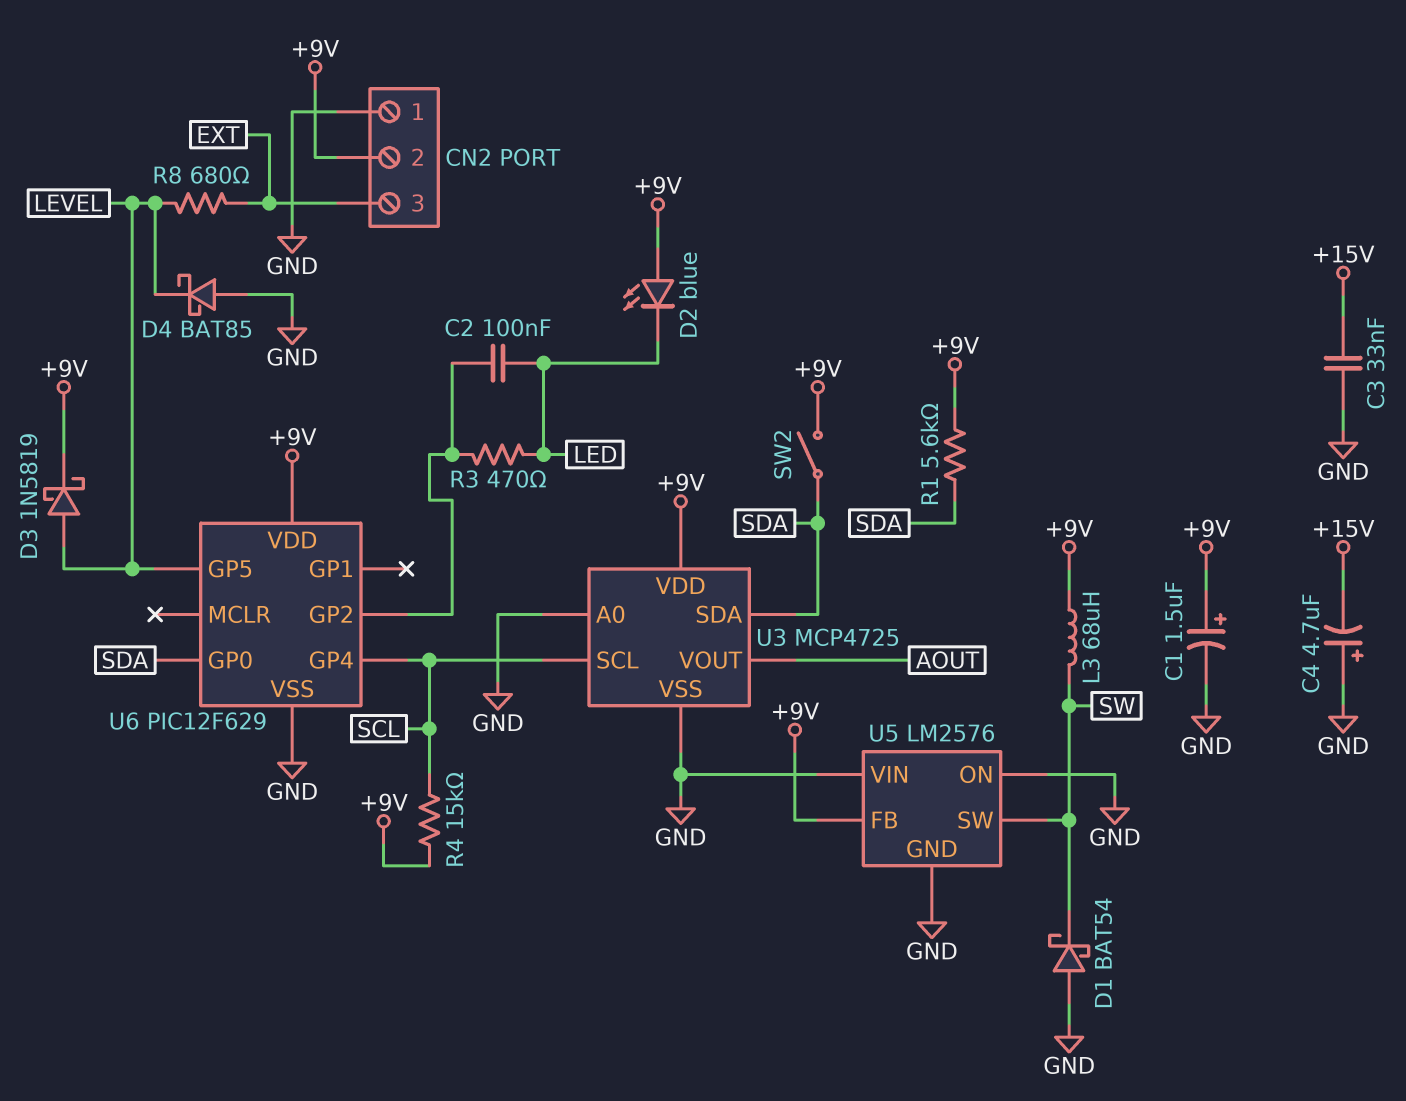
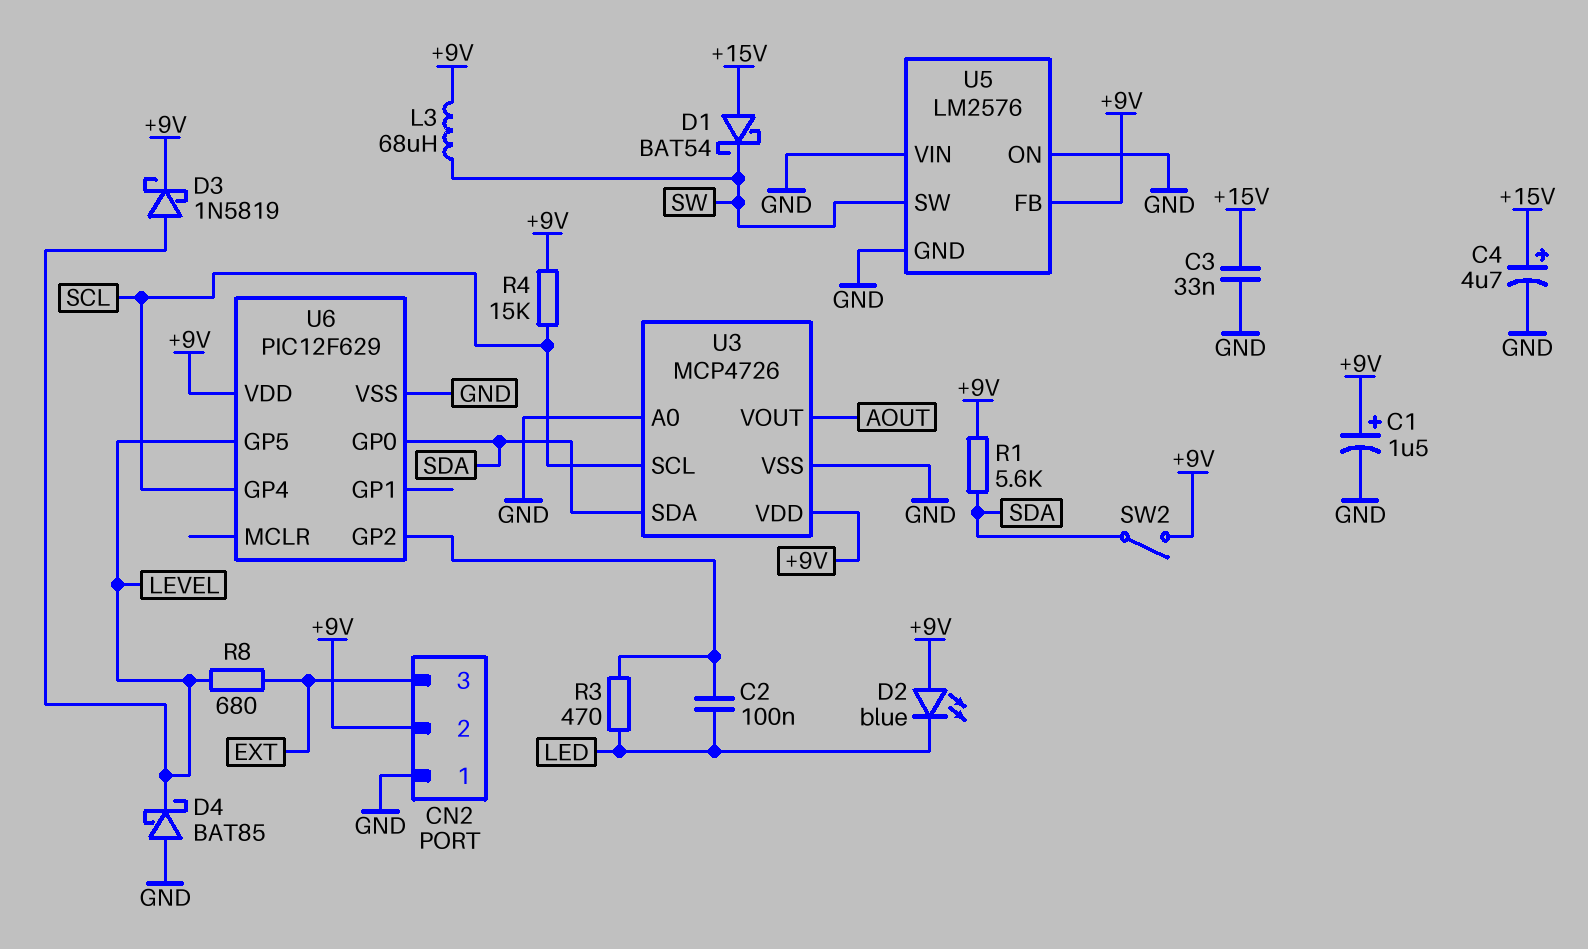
C4: 4.7uF (plus GND, minus +15V) -> 4.7uF (plus +15V, minus GND)
D1: schottky BAT54 (A GND, K SW) -> schottky BAT54 (A +15V, K SW)
U3: MCP4725 -> MCP4726

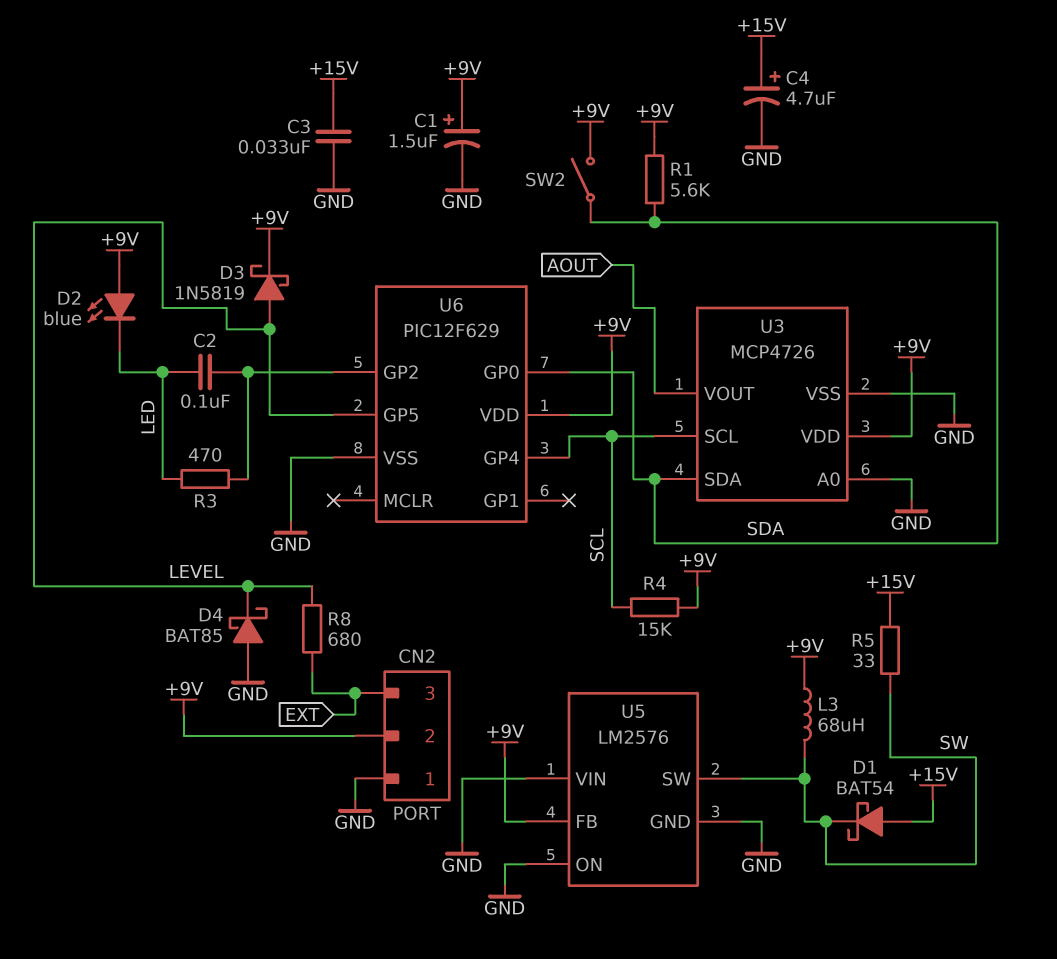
R5: none -> 33 (+15V, SW)

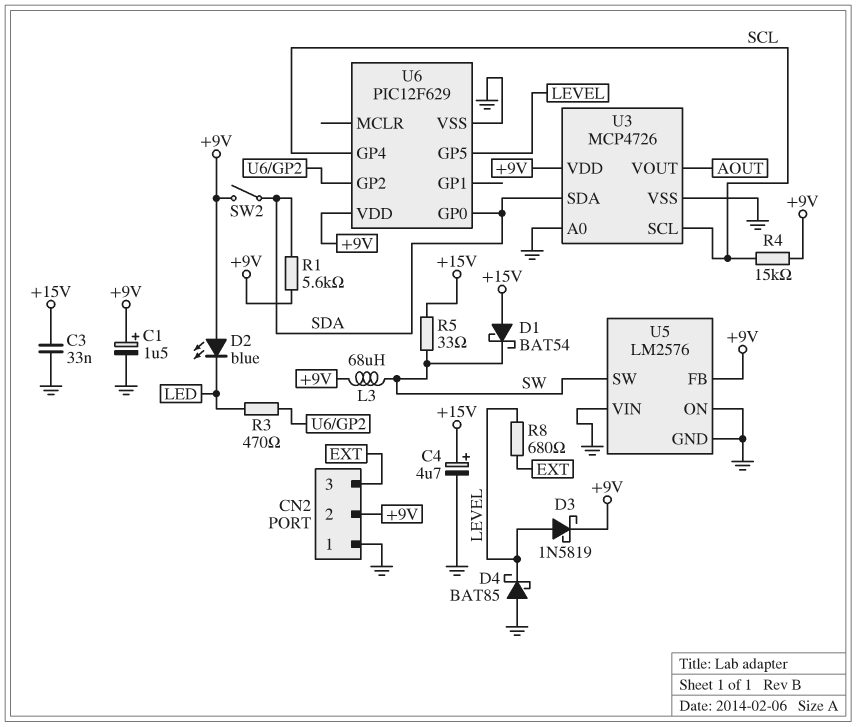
C2: 100nF (LED, U6/GP2) -> none

